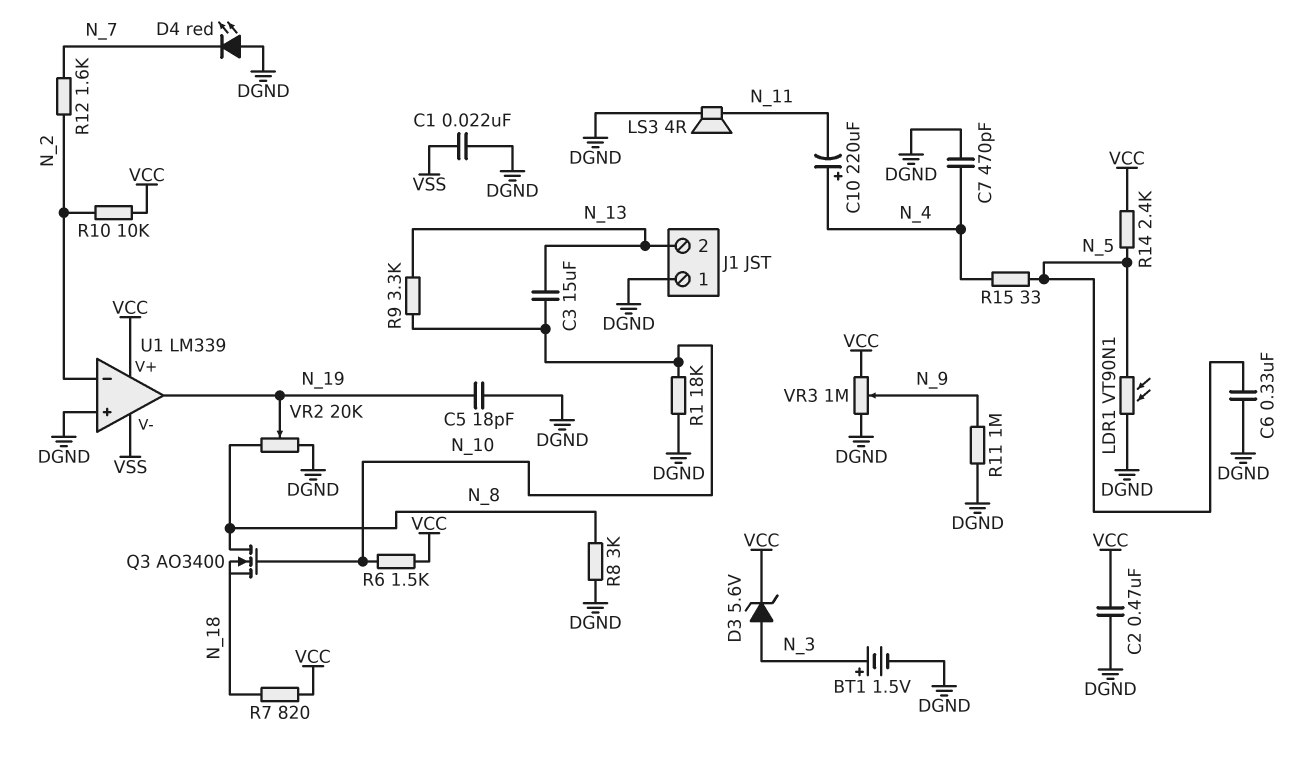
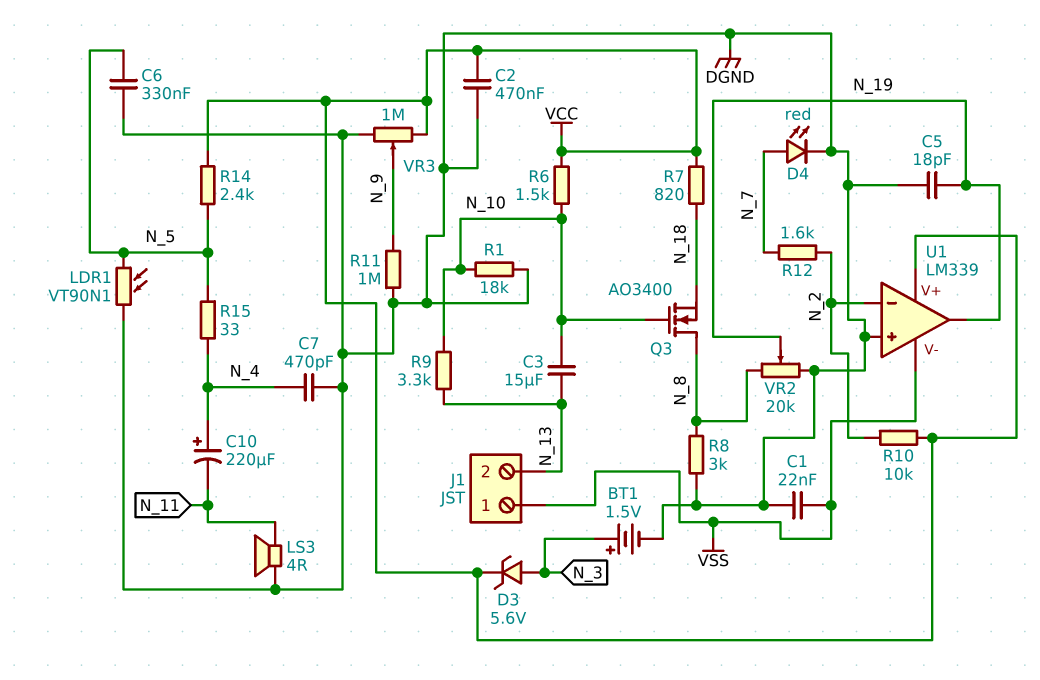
D4: LED red (A DGND, K N_7) -> LED red (A N_7, K DGND)
J1 pin 1: DGND -> VSS

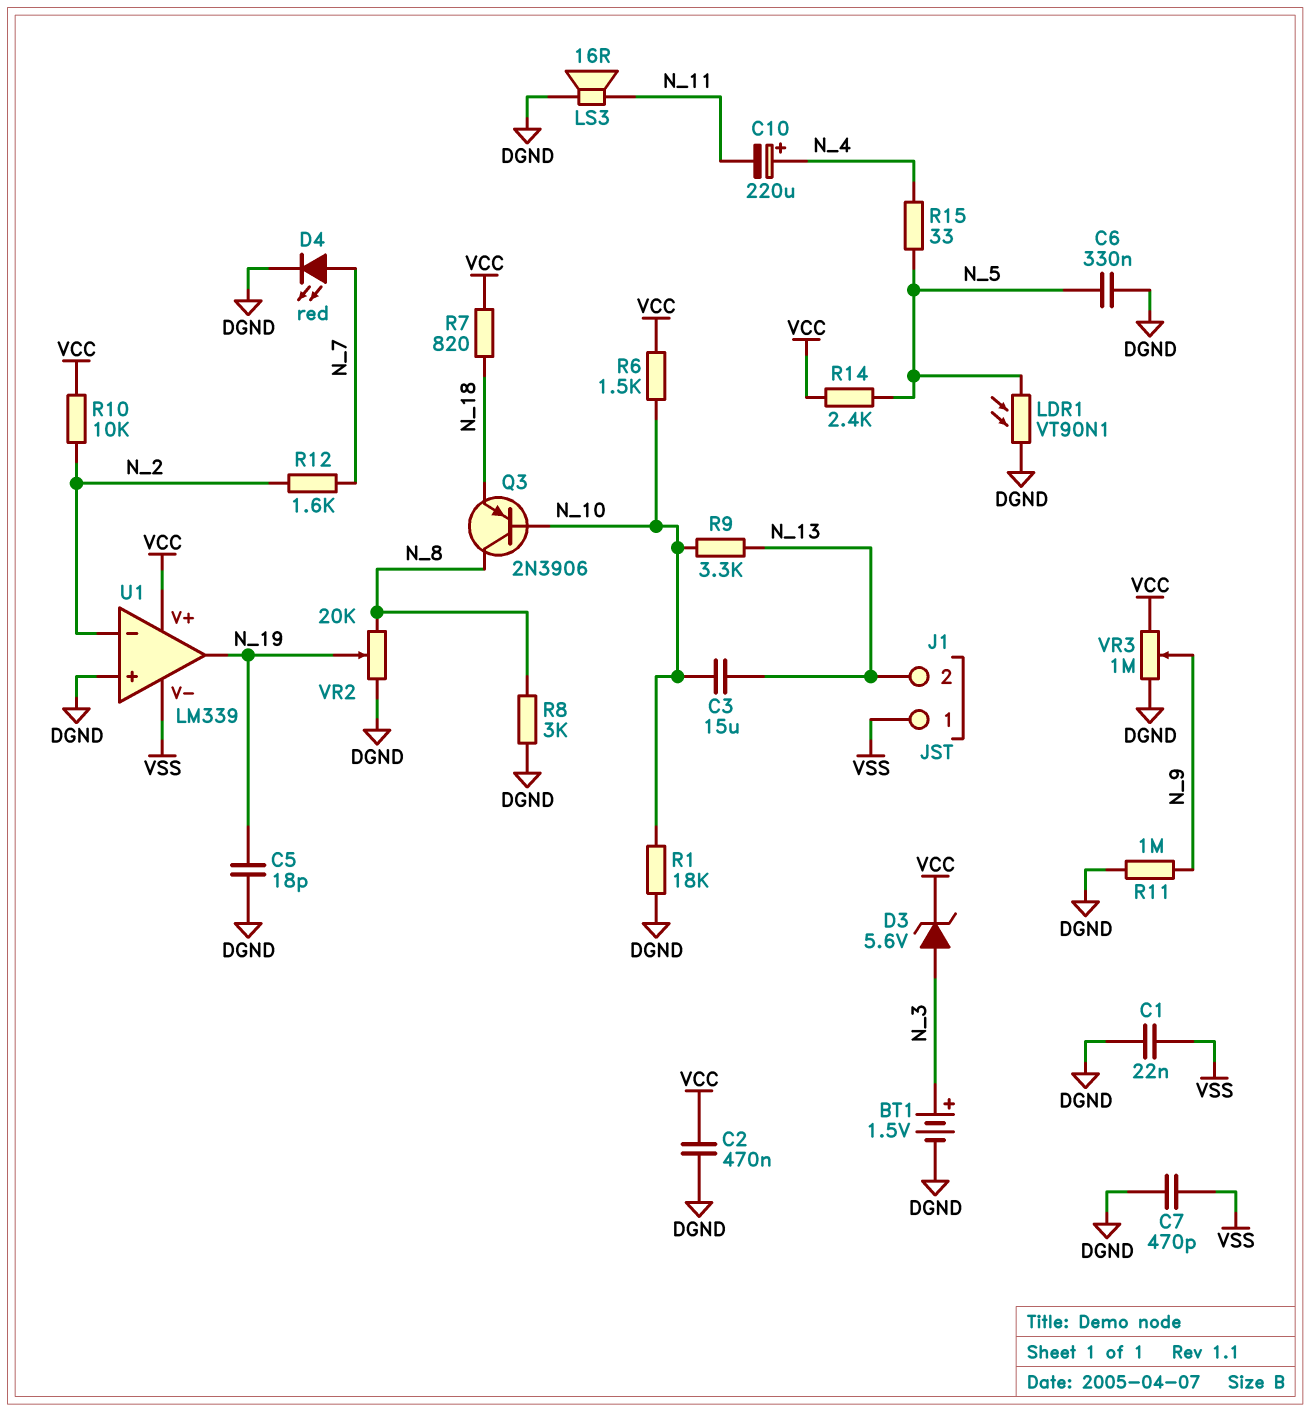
C7: 470pF (DGND, N_4) -> 470pF (DGND, VSS)
LS3: speaker 4R (DGND, N_11) -> speaker 16R (DGND, N_11)
Q3: NMOS AO3400 (G N_10, D N_8, S N_18) -> PNP 2N3906 (B N_10, C N_8, E N_18)

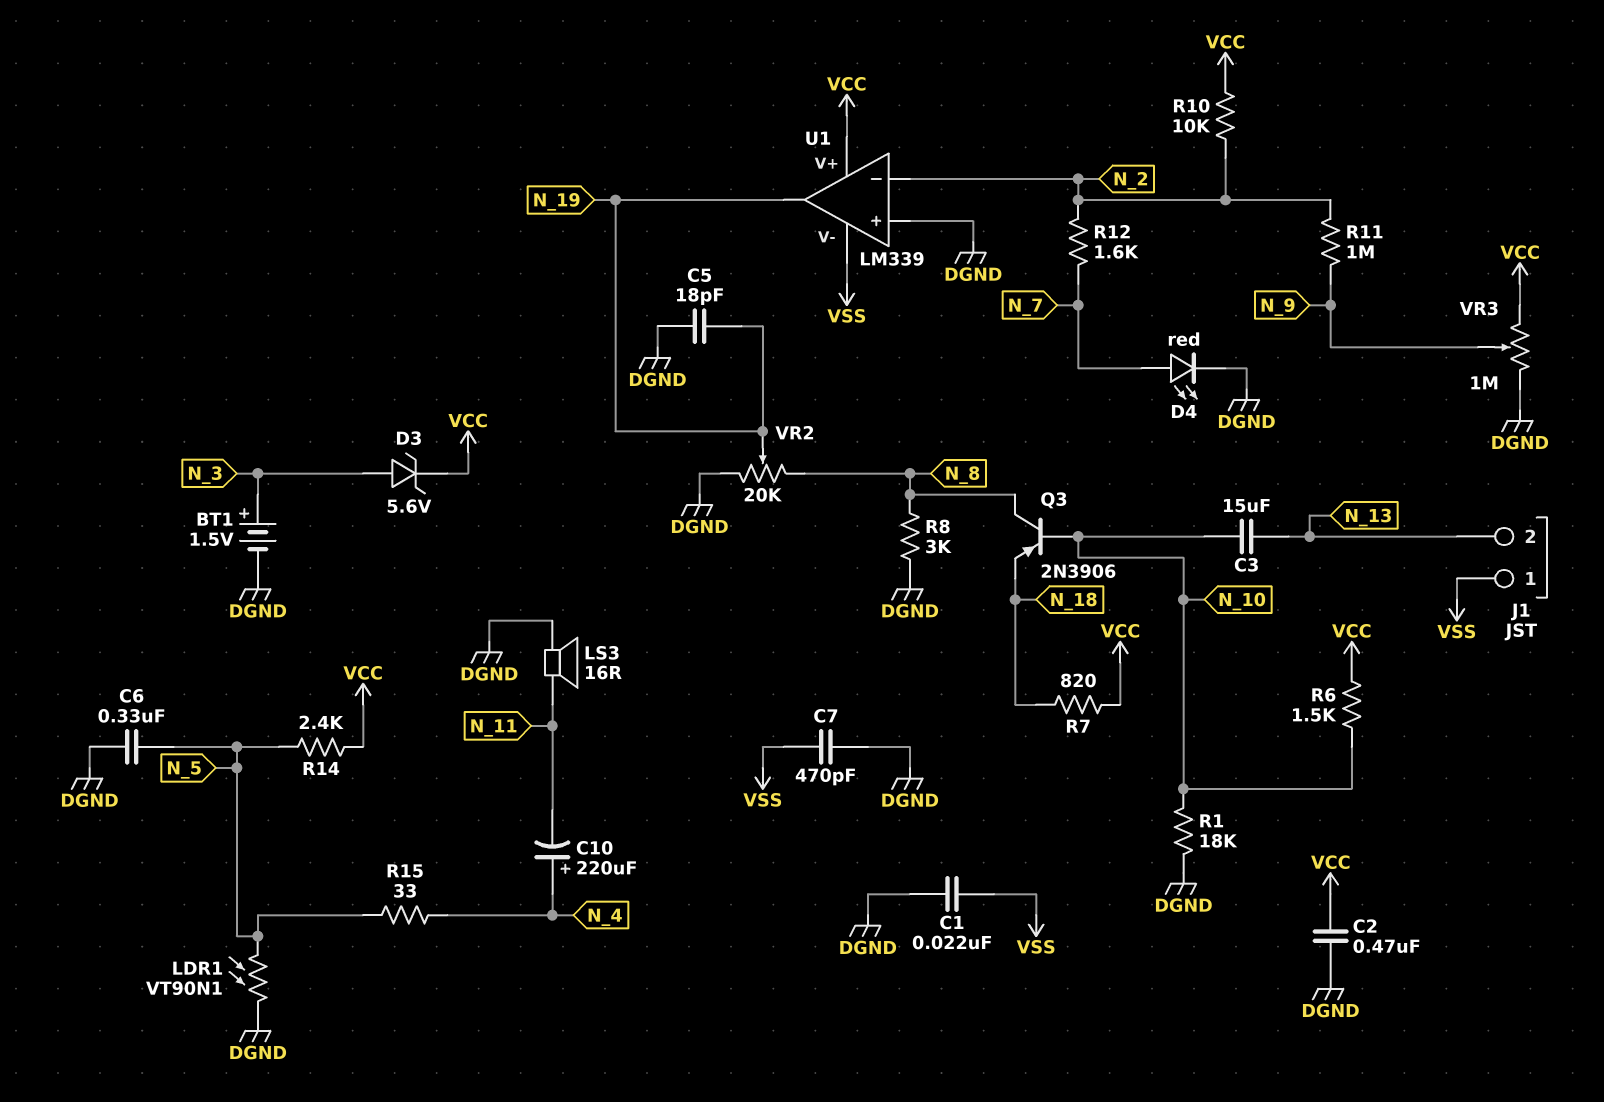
R9: 3.3k (N_10, N_13) -> none
R11: 1M (DGND, N_9) -> 1M (N_2, N_9)

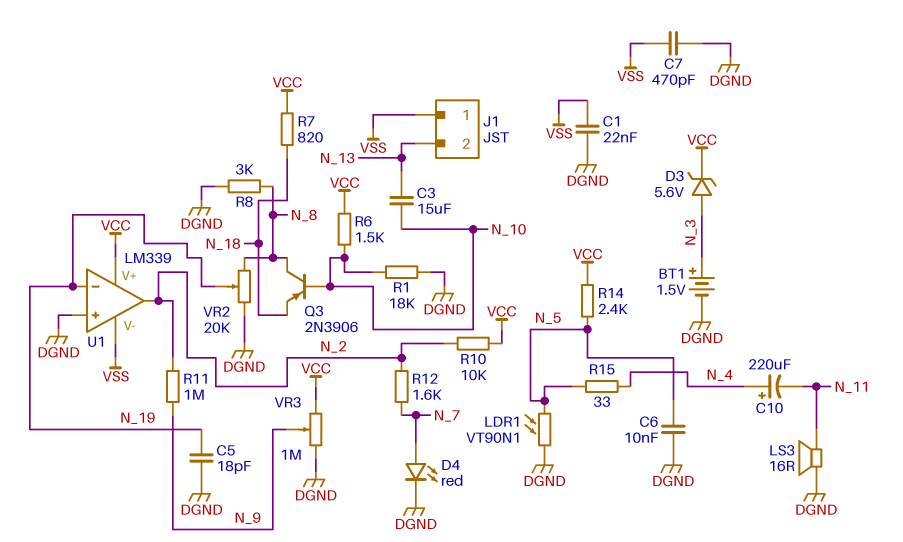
C2: 470nF (DGND, VCC) -> none
C6: 330nF (DGND, N_5) -> 10nF (DGND, N_5)
U1 pin in-: N_2 -> N_19
U1 pin out: N_19 -> N_2

